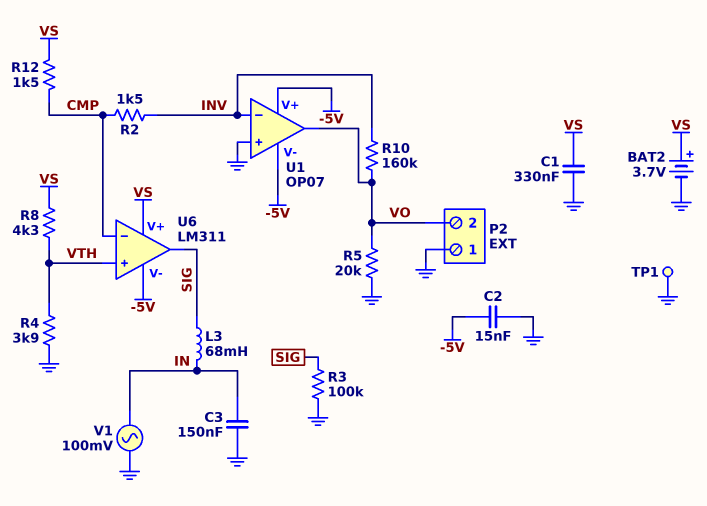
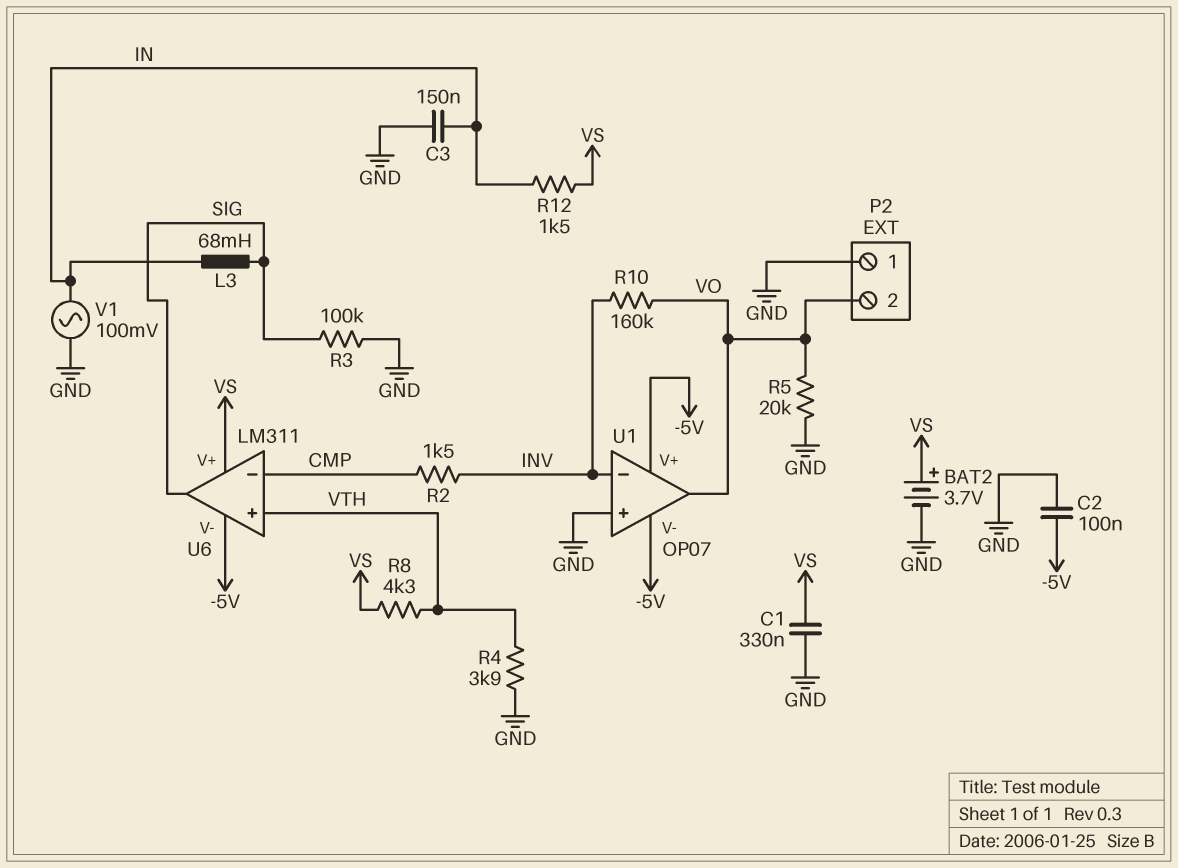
C2: 15nF (-5V, GND) -> 100nF (-5V, GND)
R12: 1.5k (CMP, VS) -> 1.5k (IN, VS)
TP1: test point (GND) -> none

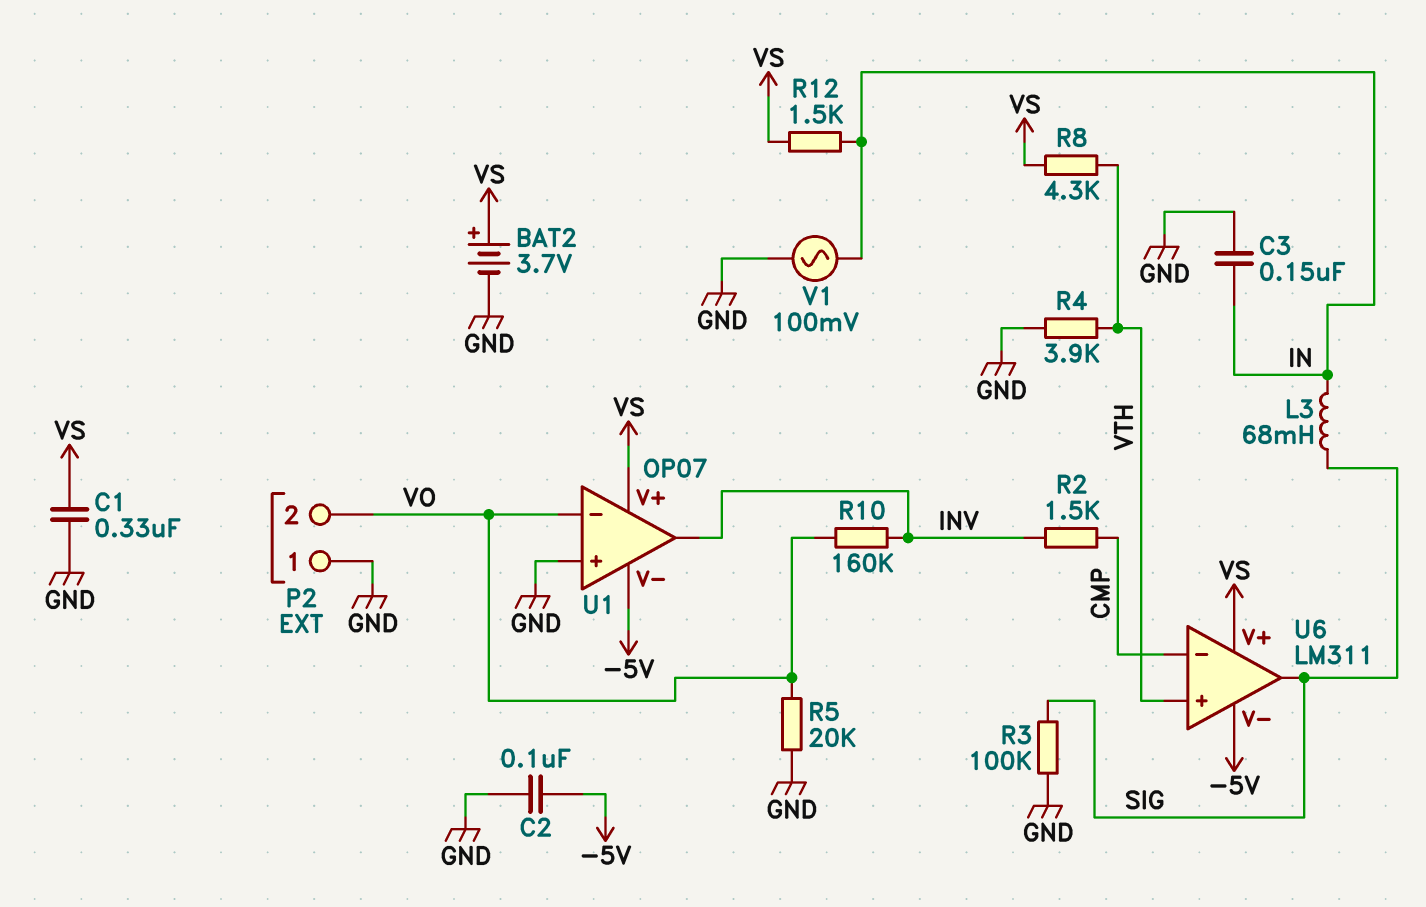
U1 pin V+: -5V -> VS
U1 pin in-: INV -> VO
U1 pin out: VO -> INV

